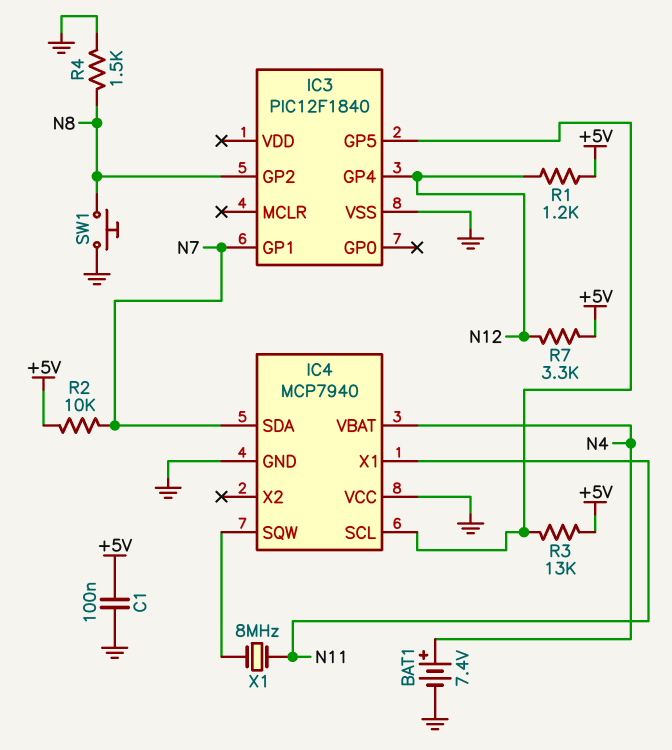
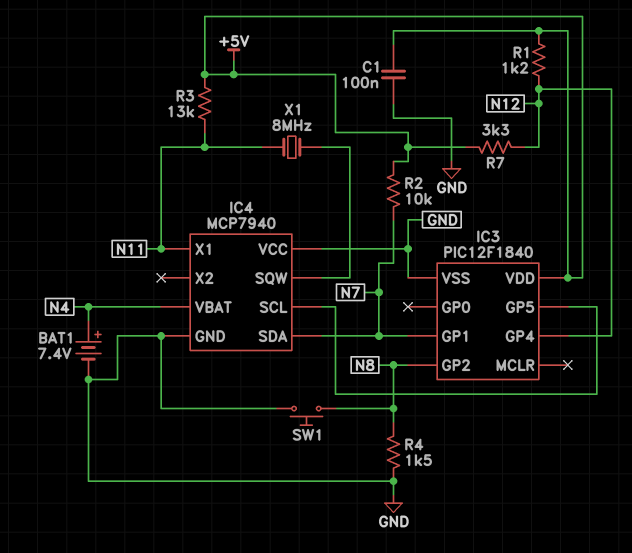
IC3 pin VDD: none -> +5V
R3: 13k (+5V, IC3/GP5) -> 13k (+5V, N11)

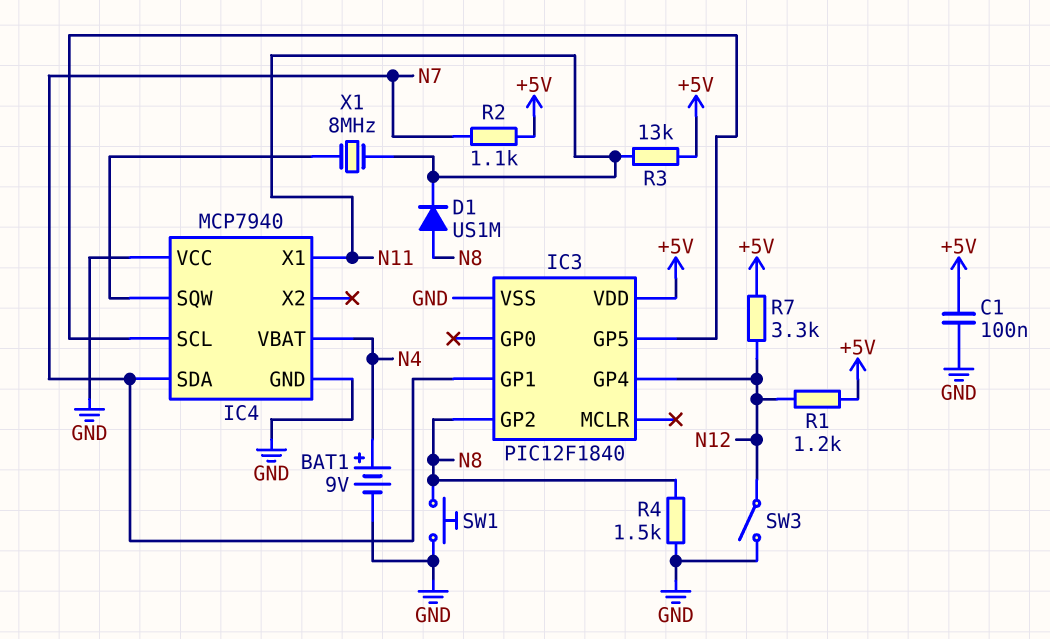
BAT1: 7.4V (plus N4, minus GND) -> 9V (plus N4, minus GND)
D1: none -> diode US1M (A N8, K N11)
R2: 10k (+5V, N7) -> 1.1k (+5V, N7)
SW3: none -> switch (GND, N12)

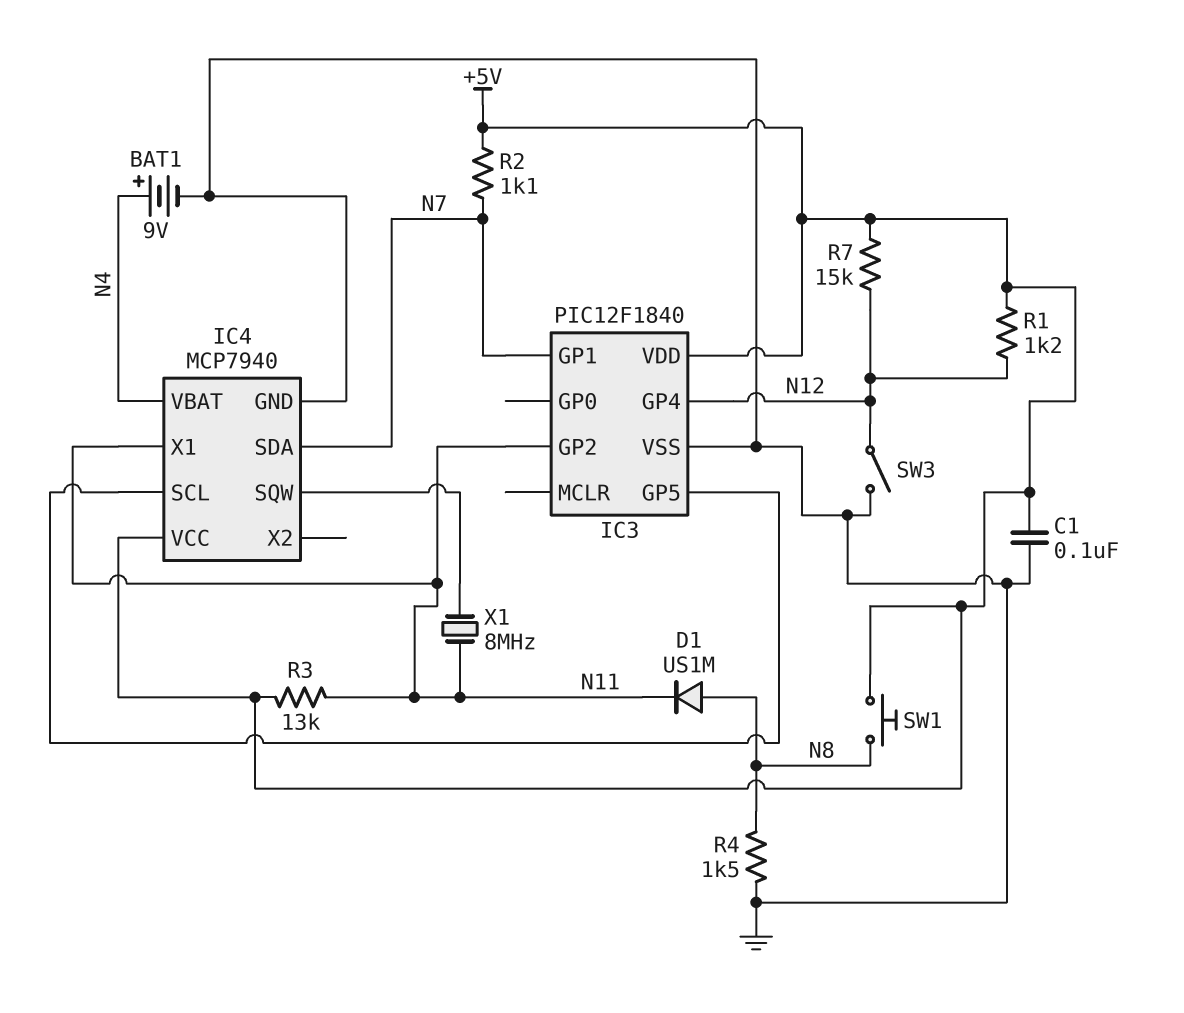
IC3 pin GP2: N8 -> N11
IC4 pin VCC: GND -> +5V
R7: 3.3k (+5V, N12) -> 15k (+5V, N12)
SW1: button (GND, N8) -> button (+5V, N8)

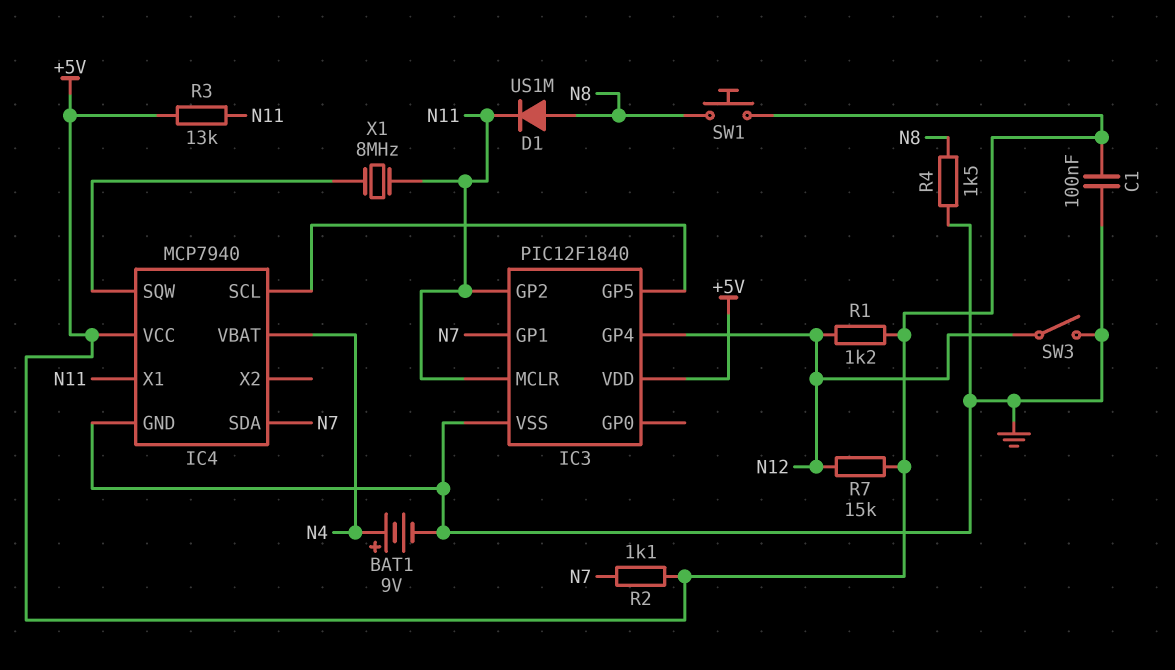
IC3 pin MCLR: none -> N11

